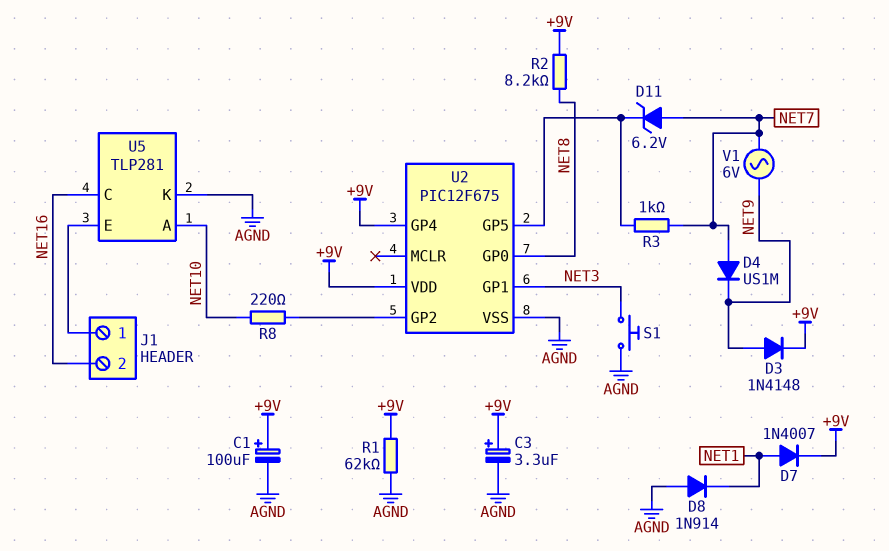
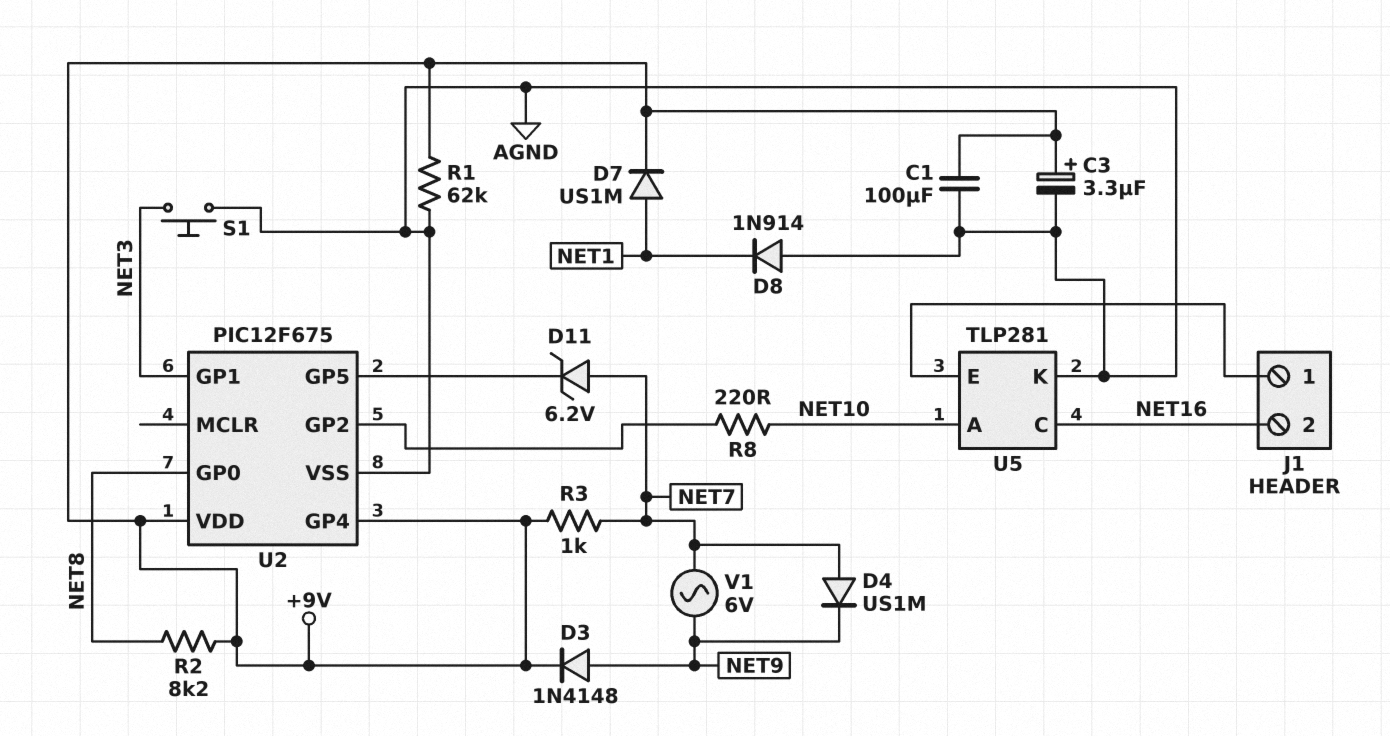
C1: 100uF (plus +9V, minus AGND) -> 100uF (+9V, AGND)
D7: diode 1N4007 (A NET1, K +9V) -> diode US1M (A NET1, K +9V)
R3: 1k (NET7, U2/GP5) -> 1k (+9V, NET7)

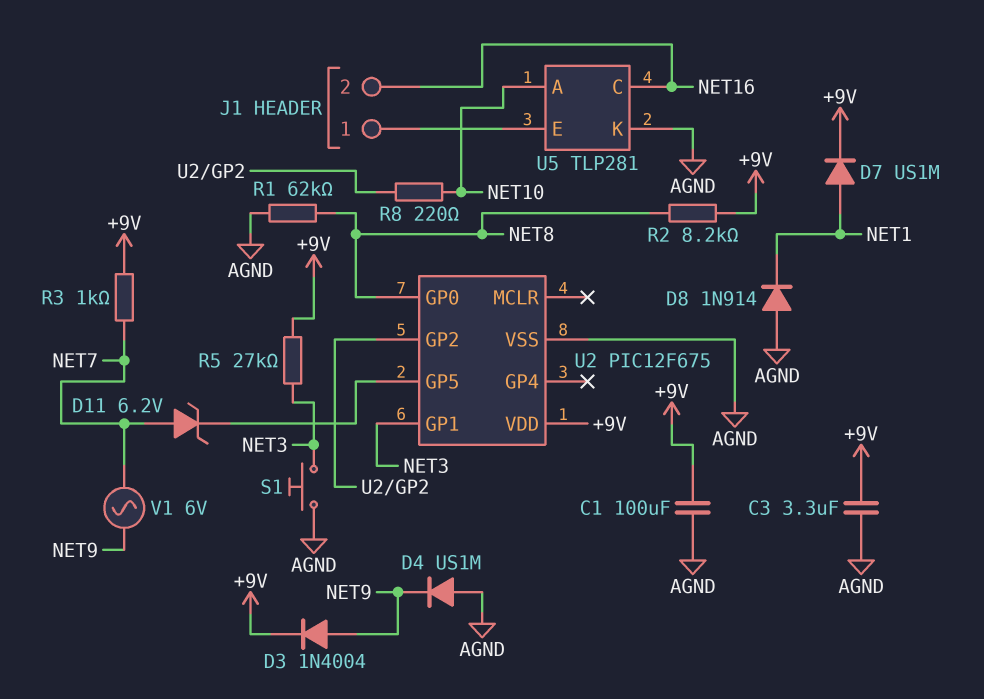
C3: 3.3uF (plus +9V, minus AGND) -> 3.3uF (+9V, AGND)
D3: diode 1N4148 (A NET9, K +9V) -> diode 1N4004 (A NET9, K +9V)
D4: diode US1M (A NET7, K NET9) -> diode US1M (A AGND, K NET9)
R1: 62k (+9V, AGND) -> 62k (AGND, NET8)
R5: none -> 27k (+9V, NET3)
U2 pin GP4: +9V -> none

